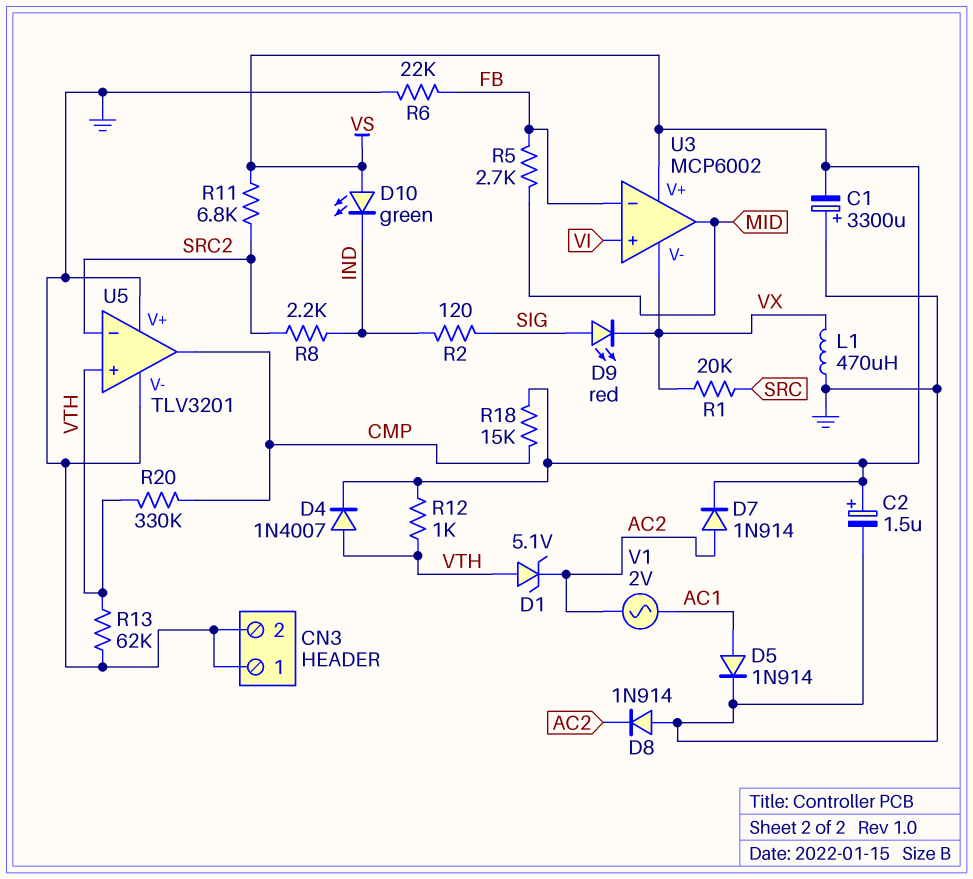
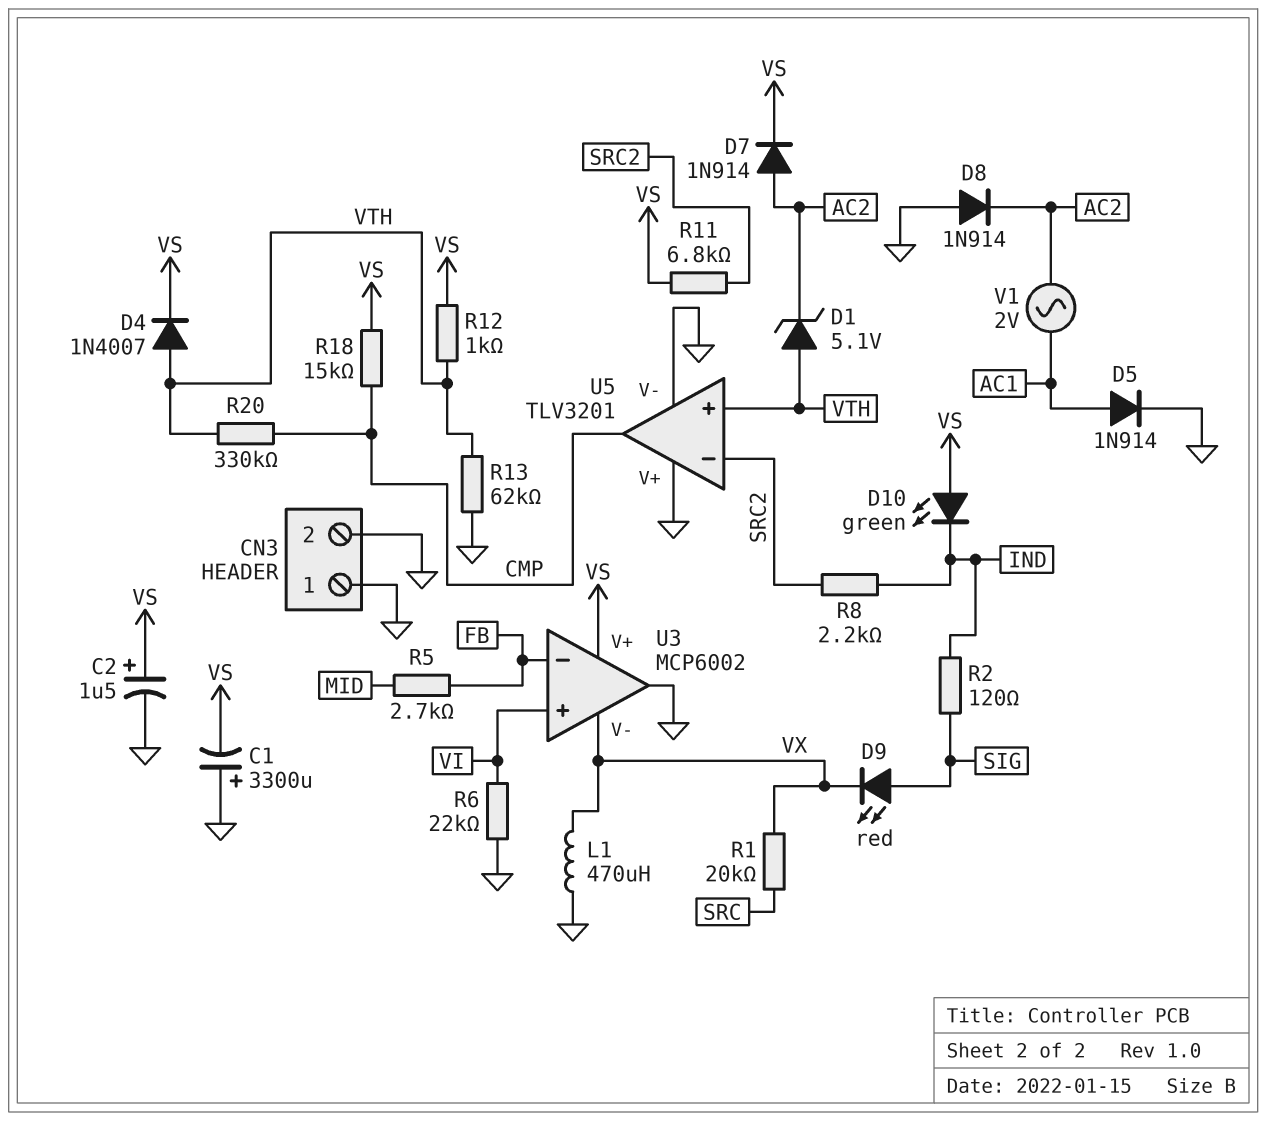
R6: 22k (FB, GND) -> 22k (GND, VI)
U3 pin out: MID -> GND

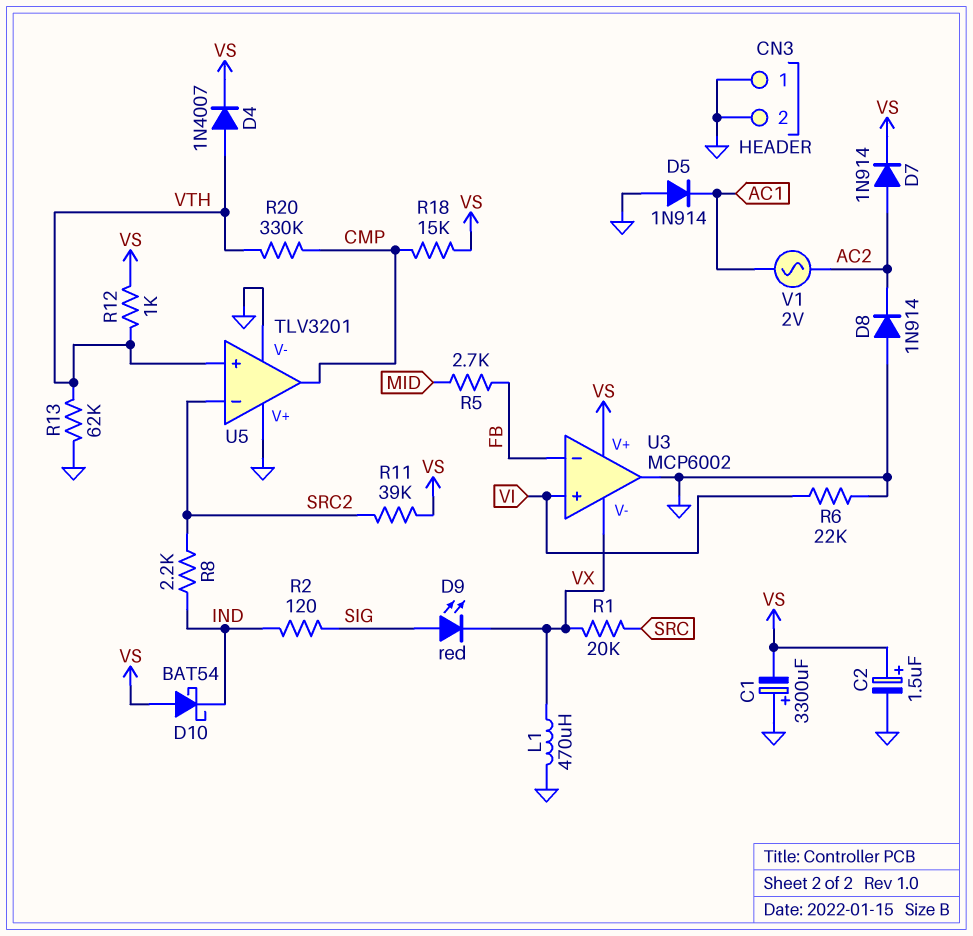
D1: zener 5.1V (A VTH, K AC2) -> none
D5: diode 1N914 (A AC1, K GND) -> diode 1N914 (A GND, K AC1)
D10: LED green (A VS, K IND) -> schottky BAT54 (A VS, K IND)
R11: 6.8k (SRC2, VS) -> 39k (SRC2, VS)

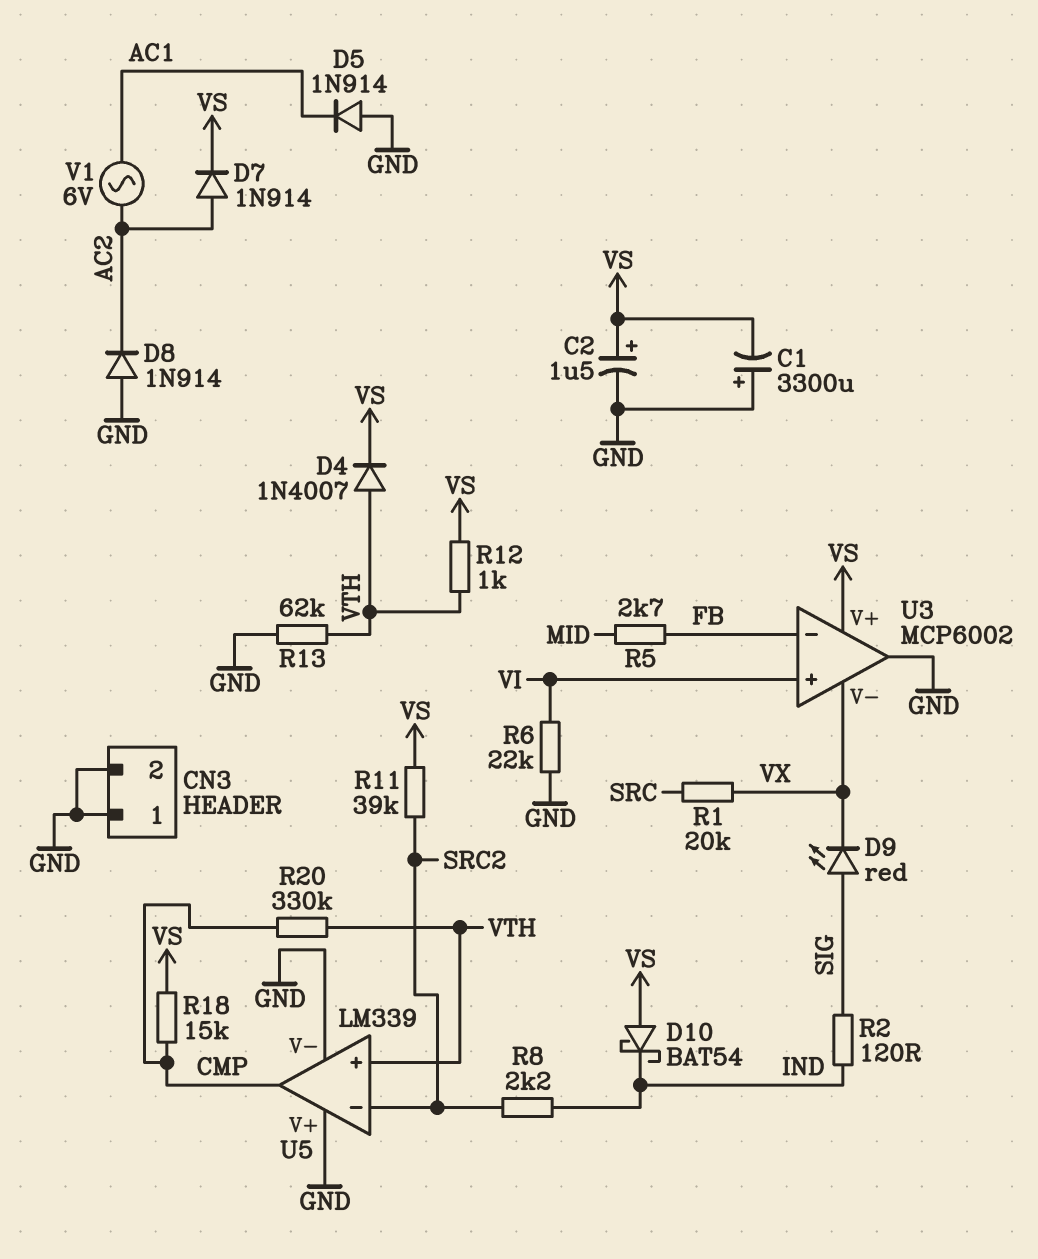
L1: 470uH (GND, VX) -> none
U5: TLV3201 -> LM339
V1: AC 2V (AC1, AC2) -> AC 6V (AC1, AC2)

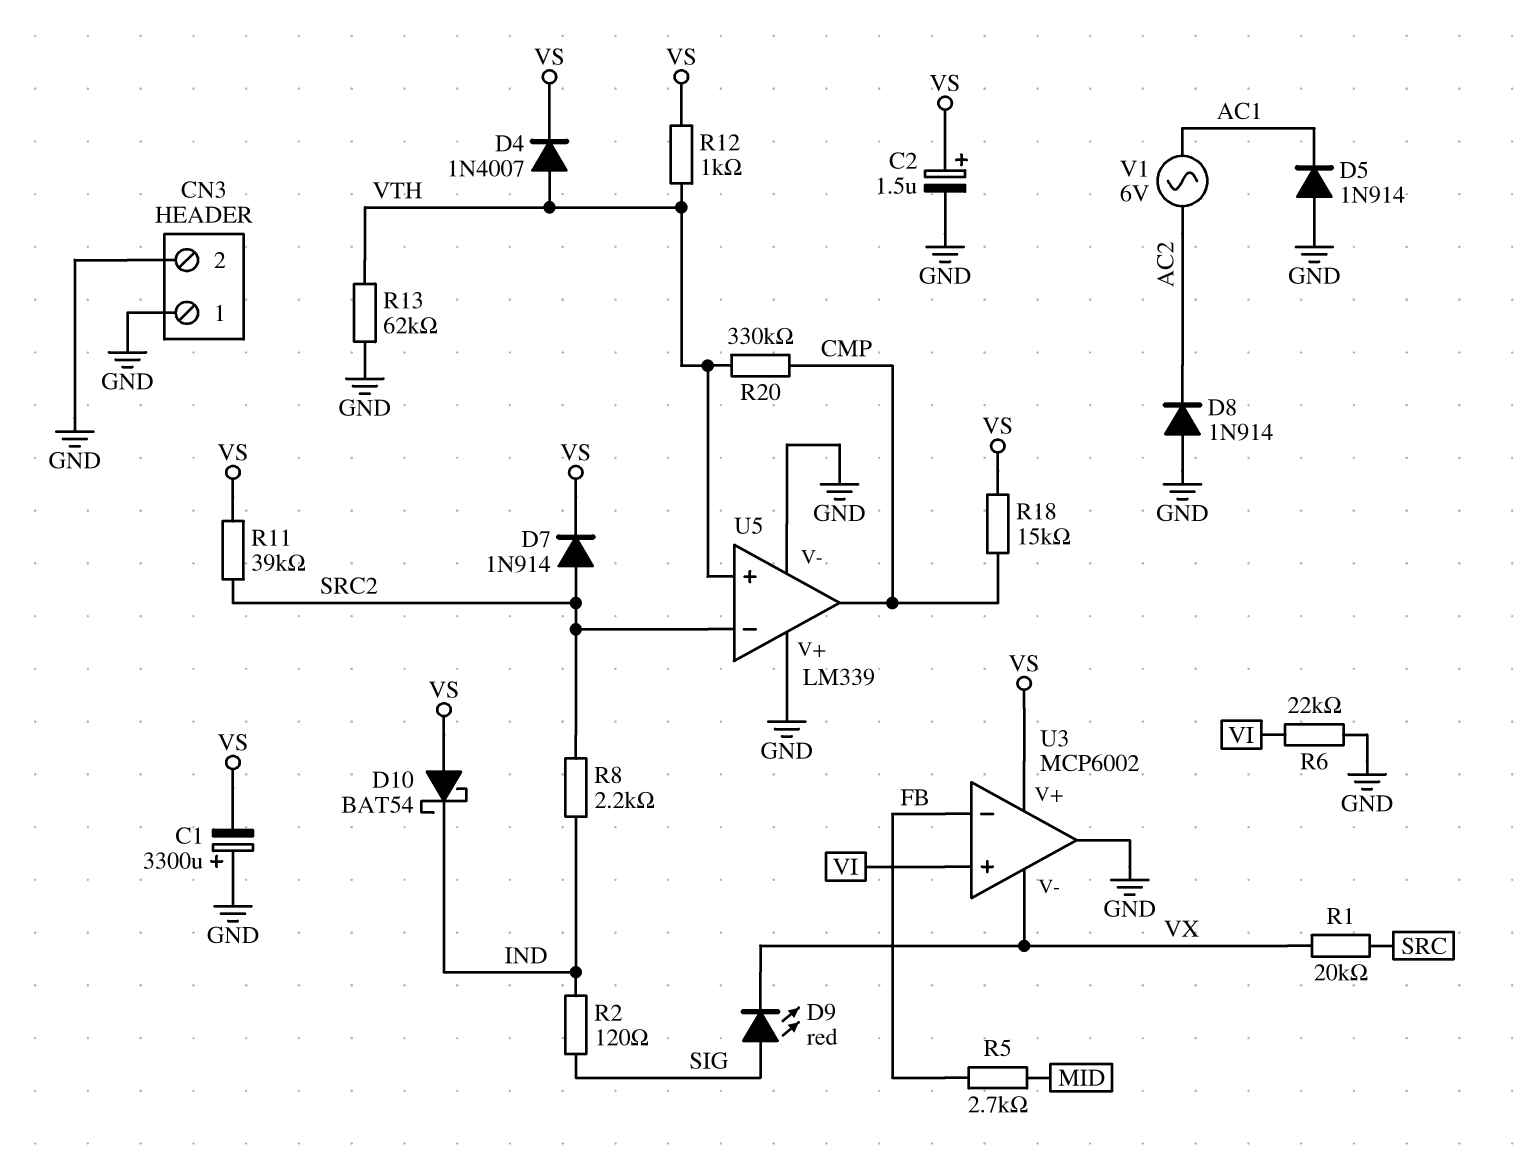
D7: diode 1N914 (A AC2, K VS) -> diode 1N914 (A SRC2, K VS)

